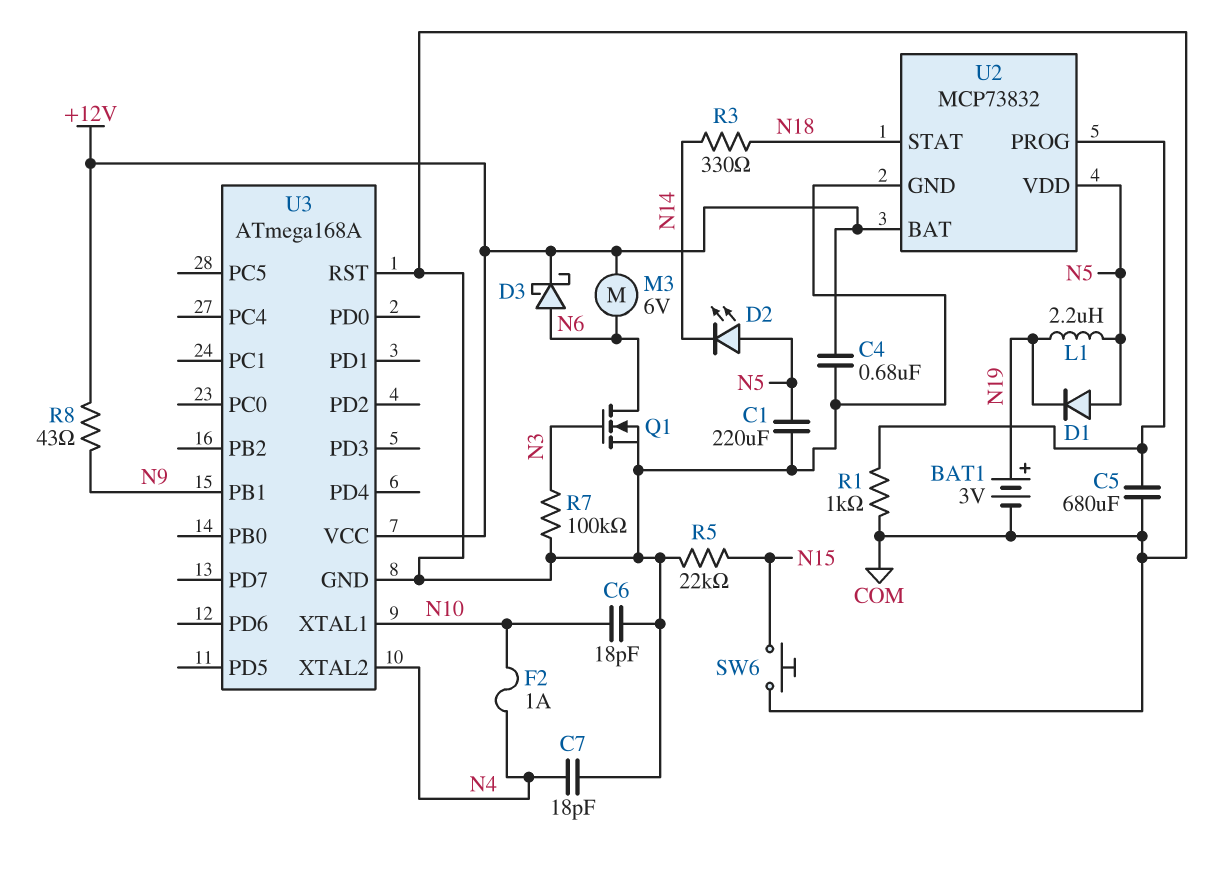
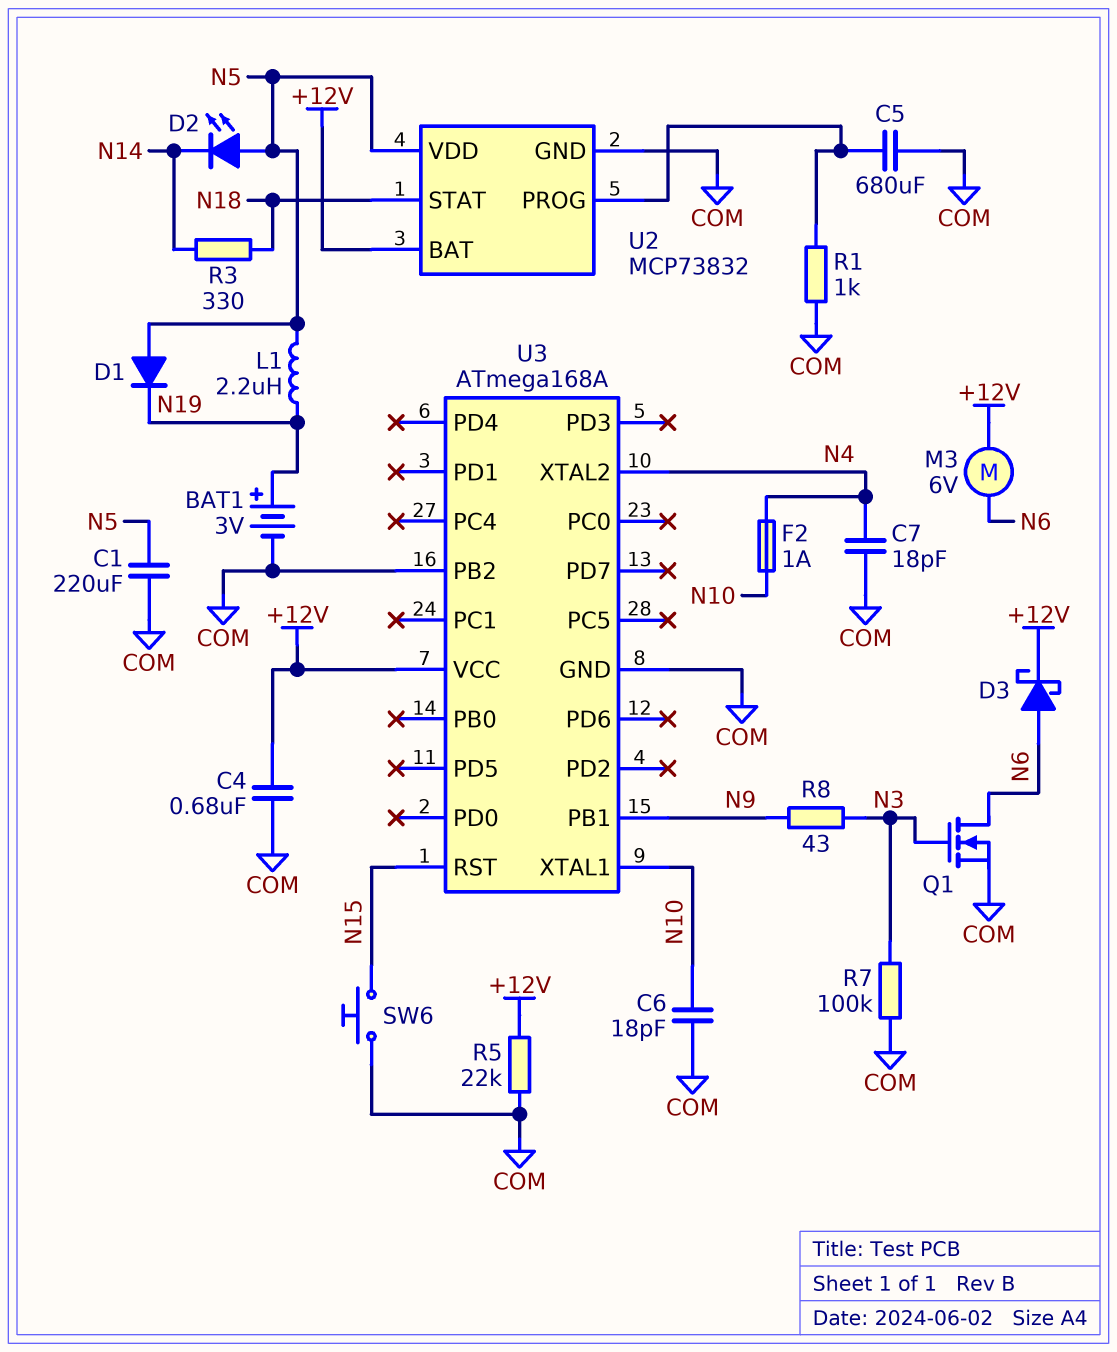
R5: 22k (COM, N15) -> 22k (+12V, COM)
R8: 43 (+12V, N9) -> 43 (N3, N9)
U3 pin PB2: none -> COM
U3 pin RST: COM -> N15

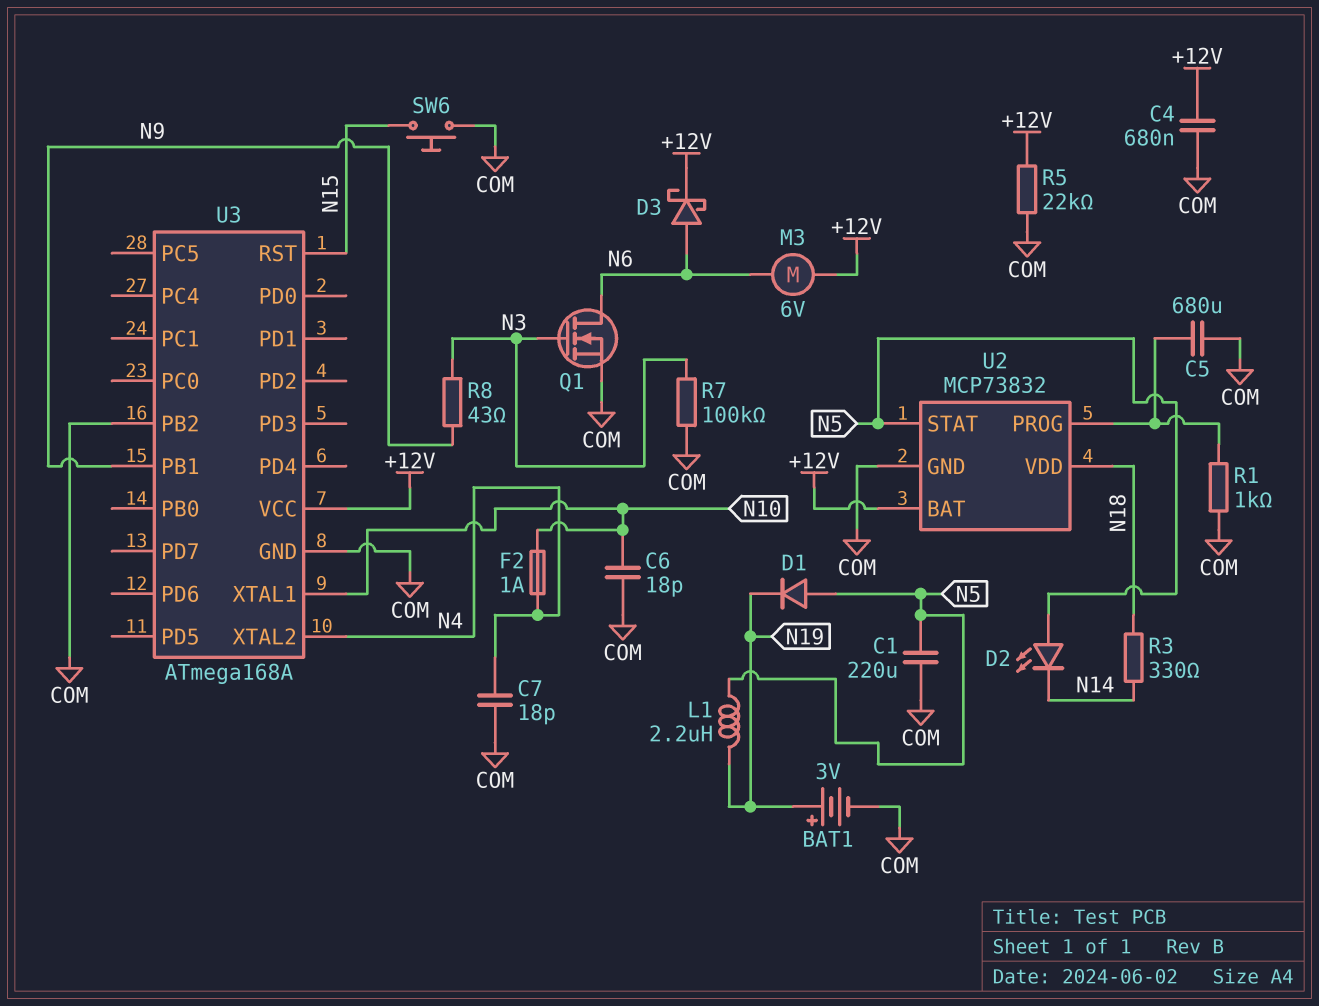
U2 pin STAT: N18 -> N5
U2 pin VDD: N5 -> N18

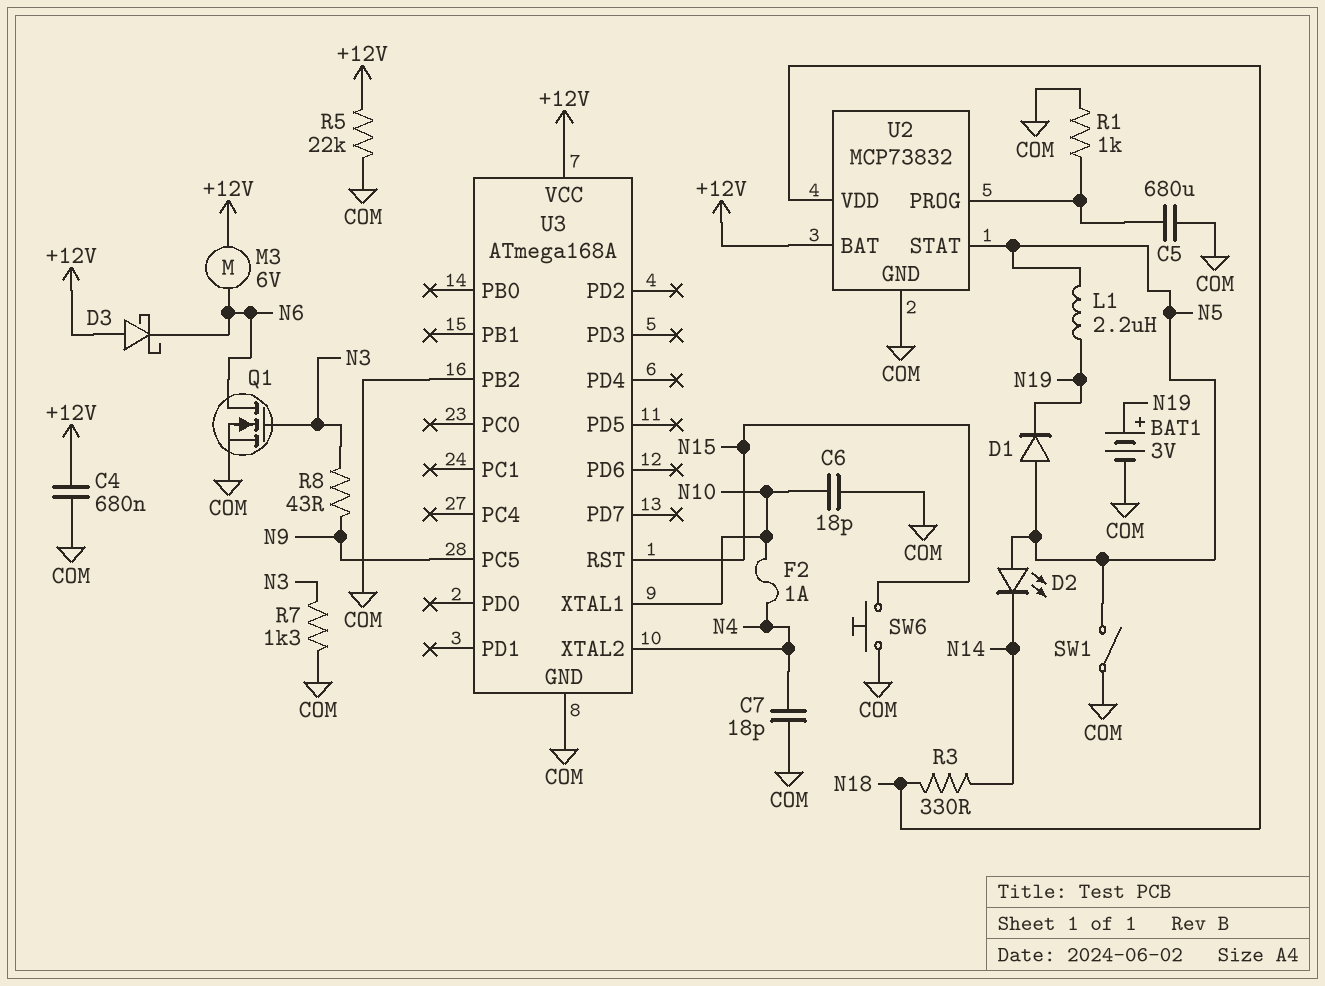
C1: 220uF (COM, N5) -> none
D3: schottky (A N6, K +12V) -> schottky (A +12V, K N6)
R7: 100k (COM, N3) -> 1.3k (COM, N3)
SW1: none -> switch (COM, N5)
U3 pin PB1: N9 -> none
U3 pin PC5: none -> N9

